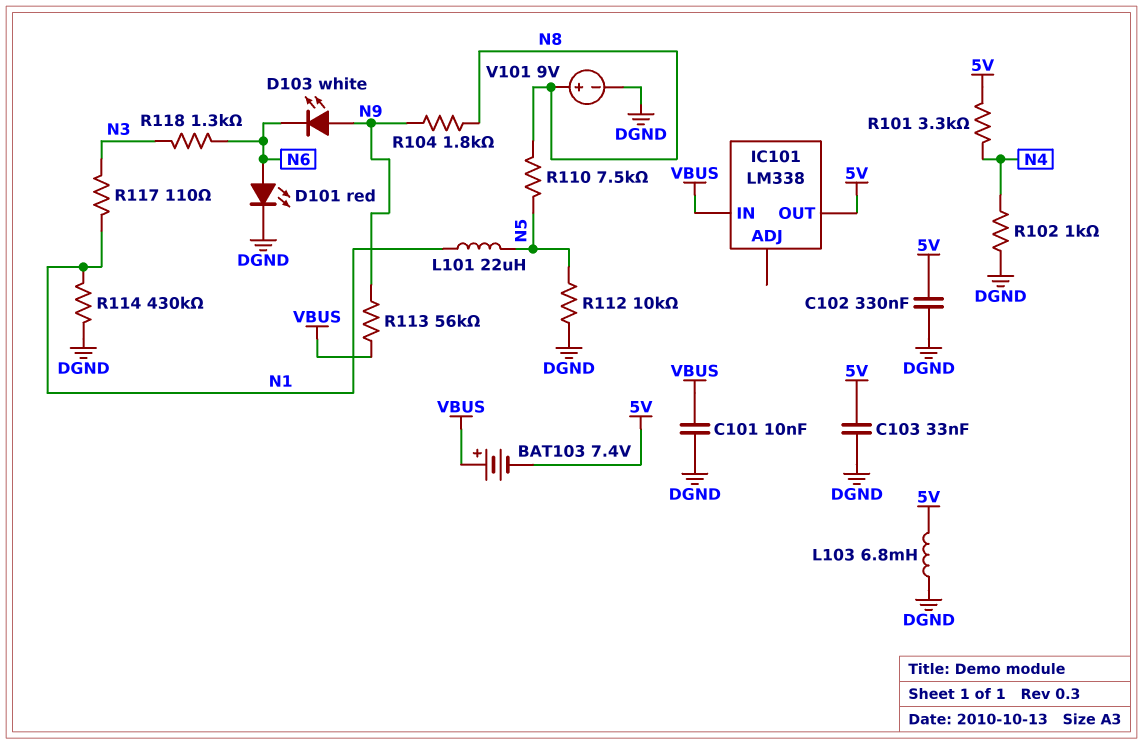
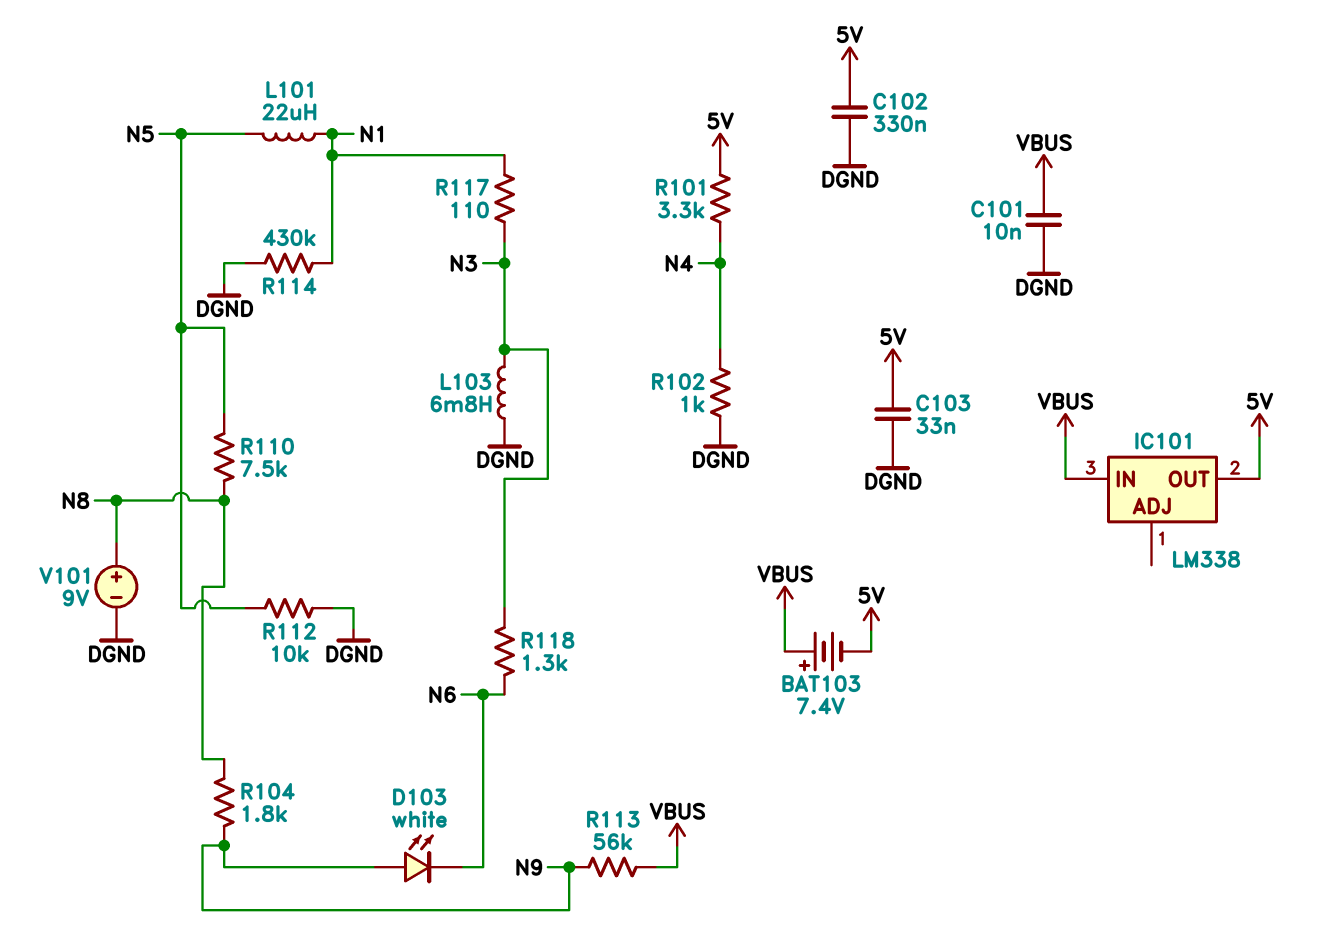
D101: LED red (A N6, K DGND) -> none
L103: 6.8mH (5V, DGND) -> 6.8mH (DGND, N3)

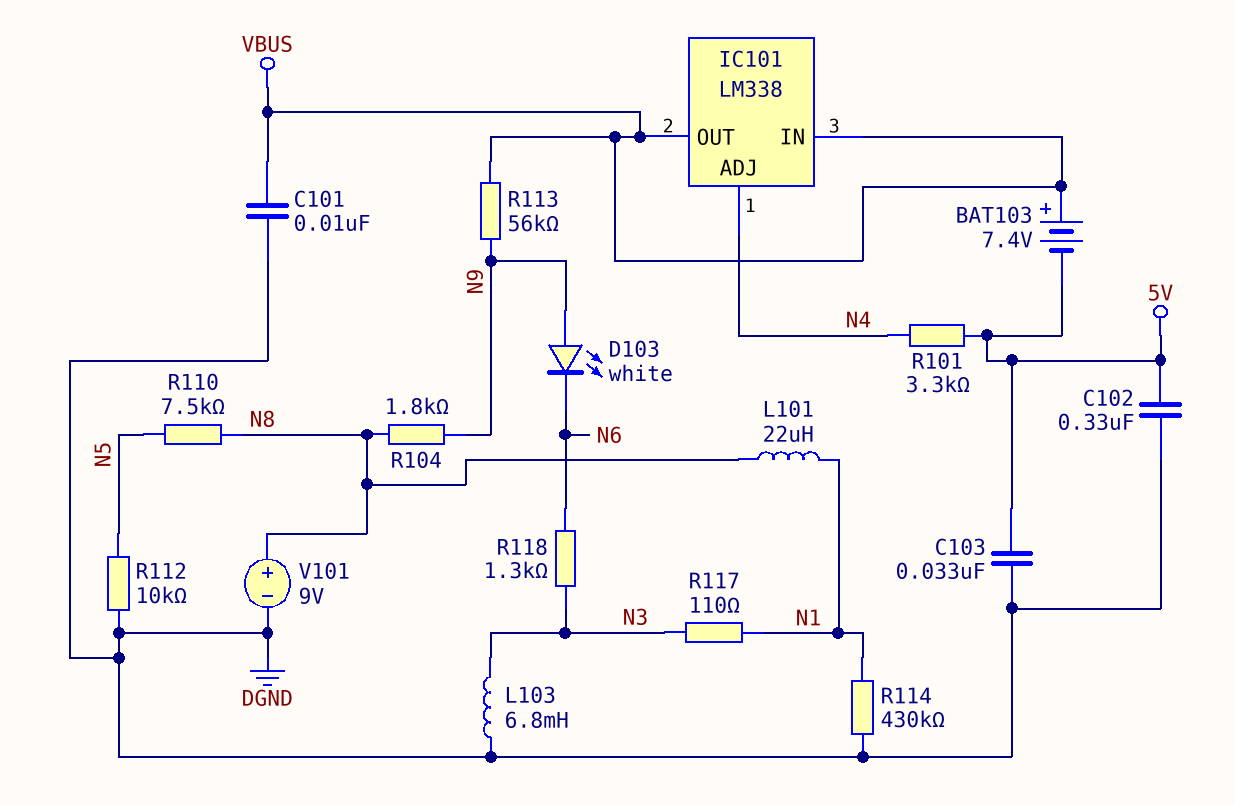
IC101 pin ADJ: none -> N4
IC101 pin OUT: 5V -> VBUS
L101: 22uH (N1, N5) -> 22uH (N1, N8)
R102: 1k (DGND, N4) -> none

